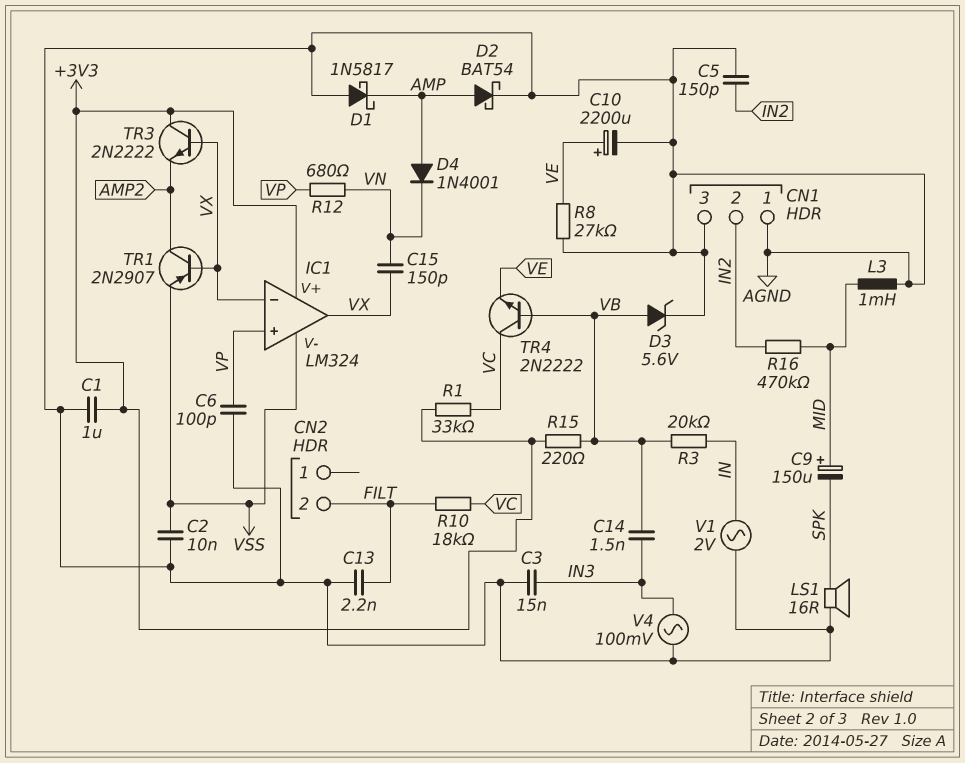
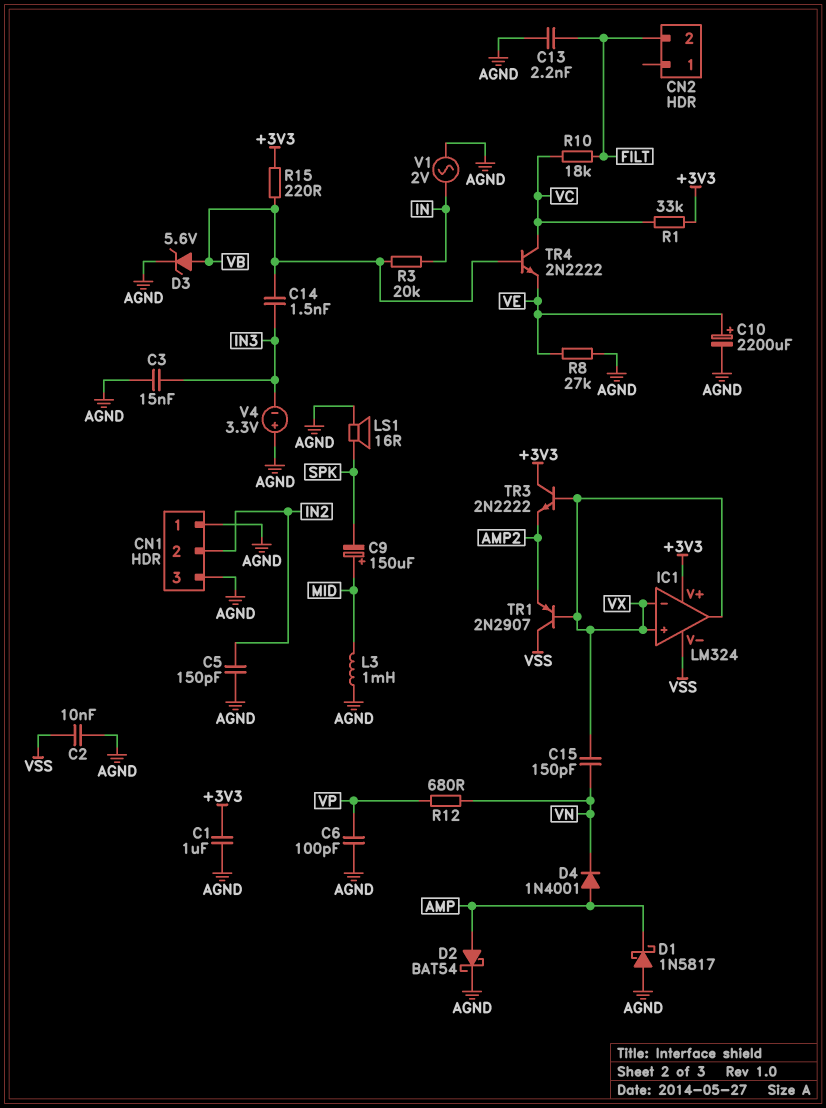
IC1 pin in+: VP -> VX
R16: 470k (IN2, MID) -> none
TR1: PNP 2N2907 (B VX, C AMP2, E VSS) -> PNP 2N2907 (B VX, C VSS, E AMP2)
V4: AC 100mV (AGND, IN3) -> 3.3V (plus AGND, minus IN3)

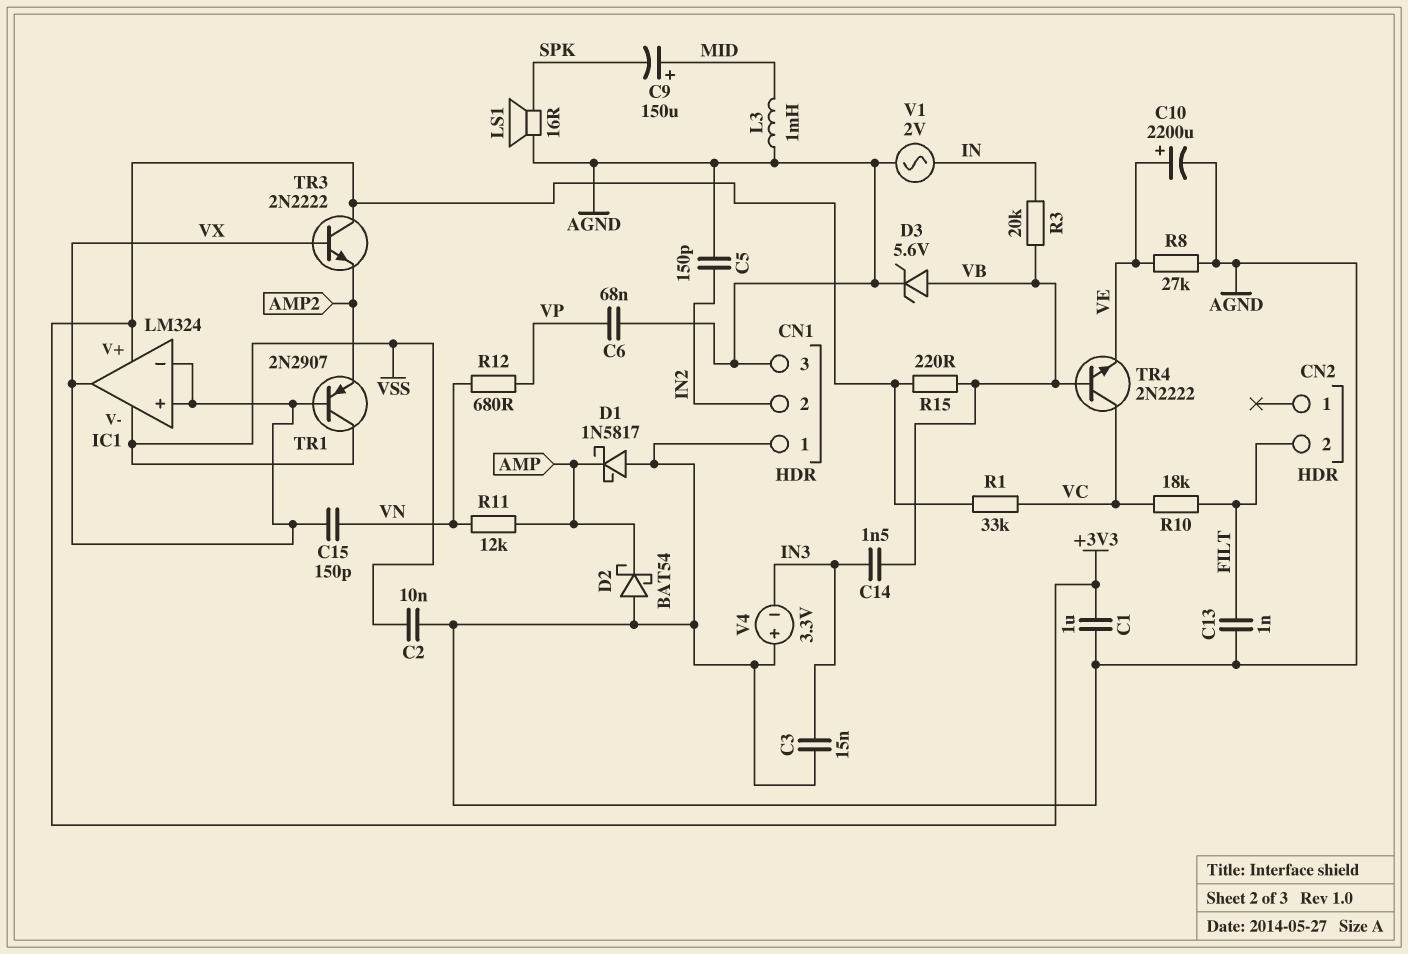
C6: 100pF (AGND, VP) -> 68nF (AGND, VP)
C13: 2.2nF (AGND, FILT) -> 1nF (AGND, FILT)
D2: schottky BAT54 (A AMP, K AGND) -> schottky BAT54 (A AGND, K AMP)
D4: diode 1N4001 (A AMP, K VN) -> none
R11: none -> 12k (AMP, VN)

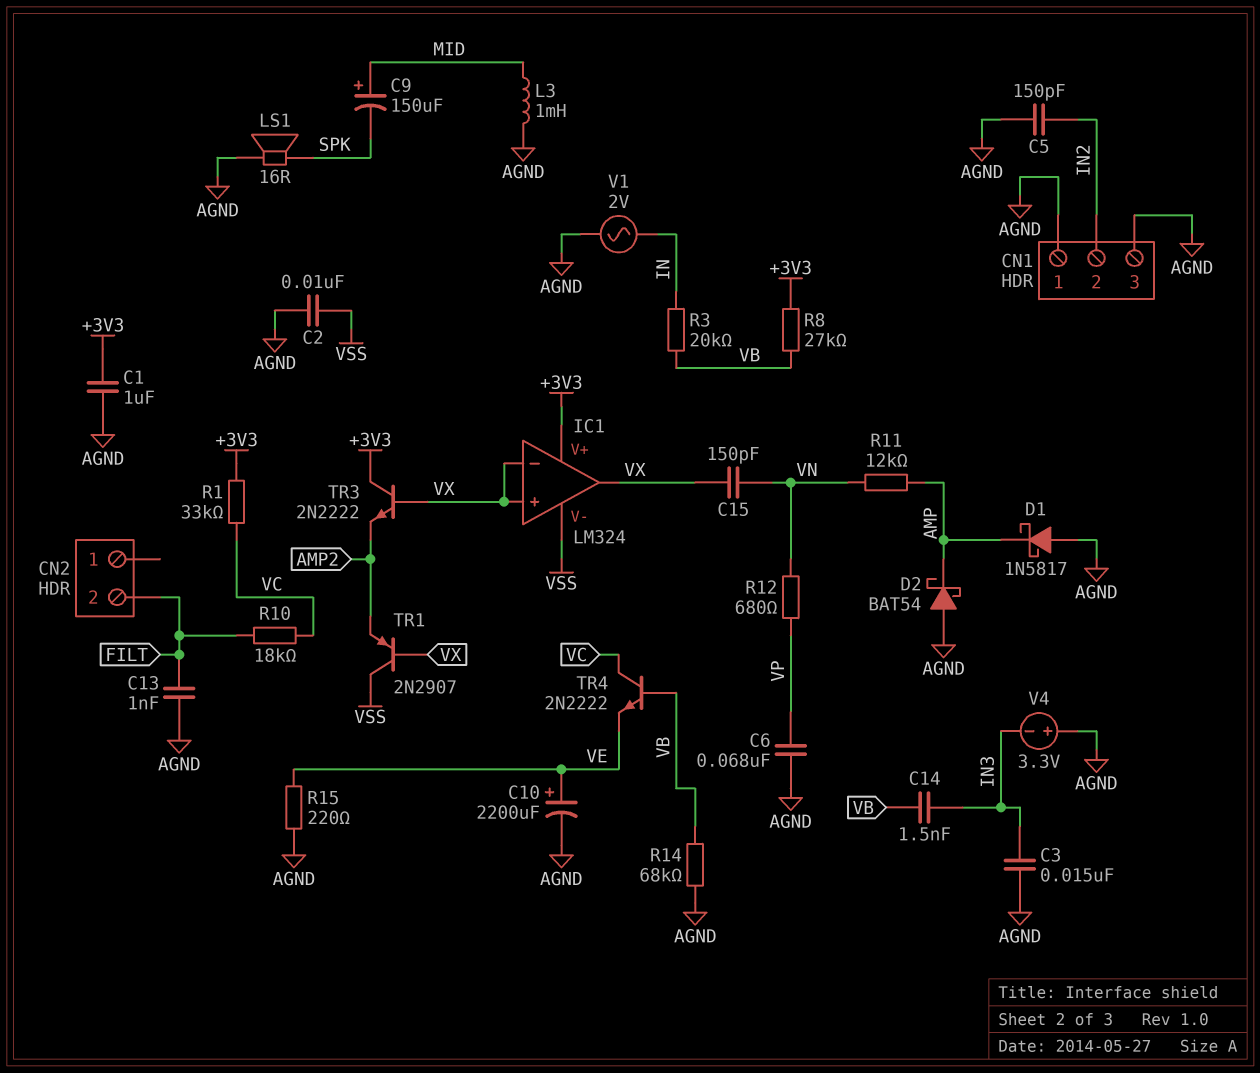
D3: zener 5.6V (A VB, K AGND) -> none
R8: 27k (AGND, VE) -> 27k (+3V3, VB)
R14: none -> 68k (AGND, VB)
R15: 220 (+3V3, VB) -> 220 (AGND, VE)

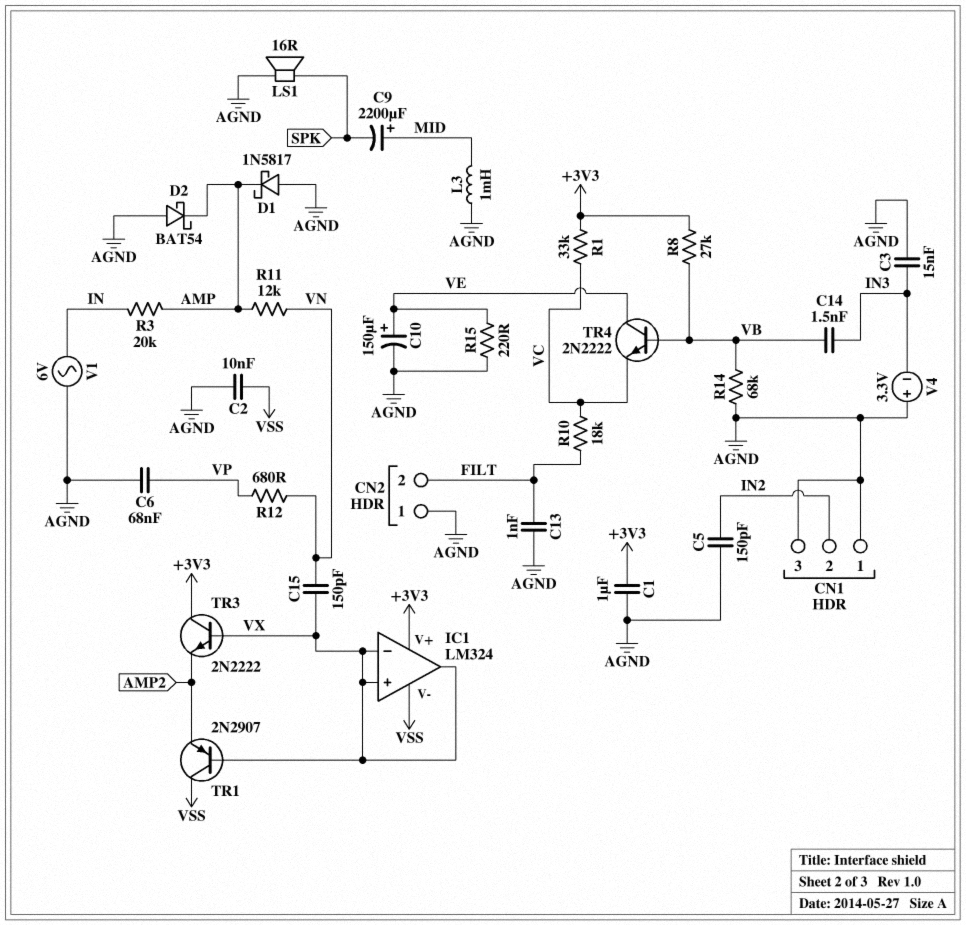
C9: 150uF (plus MID, minus SPK) -> 2200uF (plus MID, minus SPK)
C10: 2200uF (plus VE, minus AGND) -> 150uF (plus VE, minus AGND)
CN2 pin 1: none -> AGND
R3: 20k (IN, VB) -> 20k (AMP, IN)
TR4: NPN 2N2222 (B VB, C VC, E VE) -> NPN 2N2222 (B VB, C VE, E VC)
V1: AC 2V (AGND, IN) -> AC 6V (AGND, IN)

